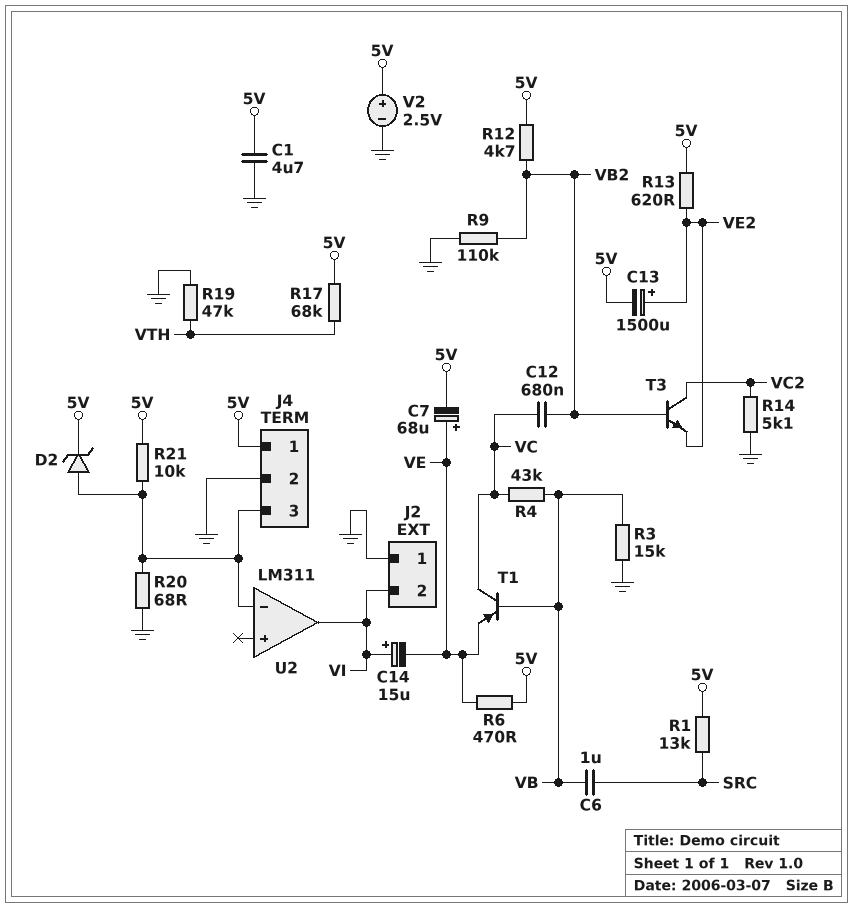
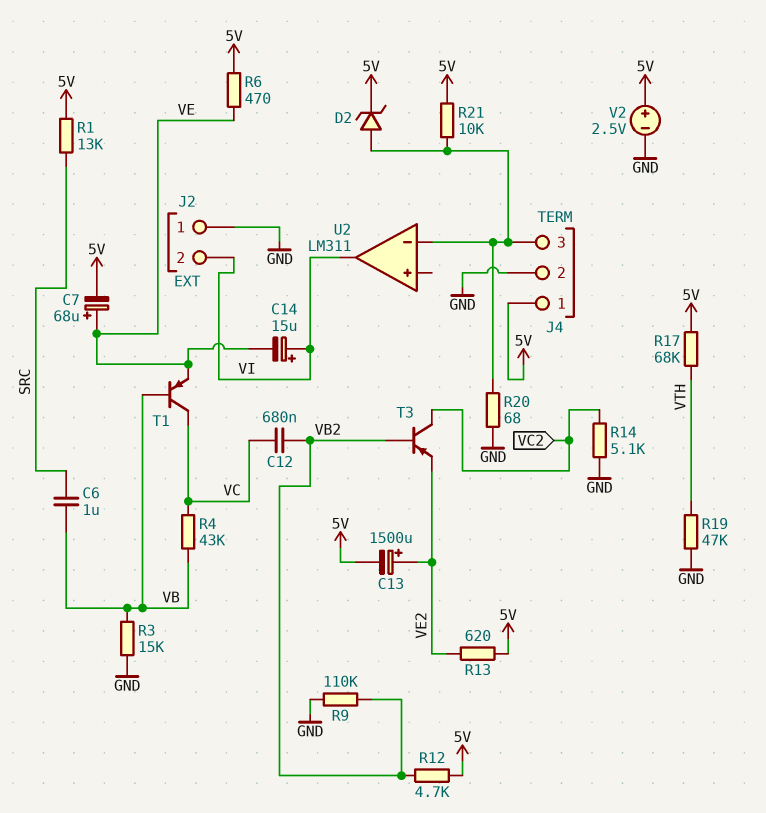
C1: 4.7uF (5V, GND) -> none
T3: NPN (B VB2, C VC2, E VE2) -> PNP (B VB2, C VC2, E VE2)

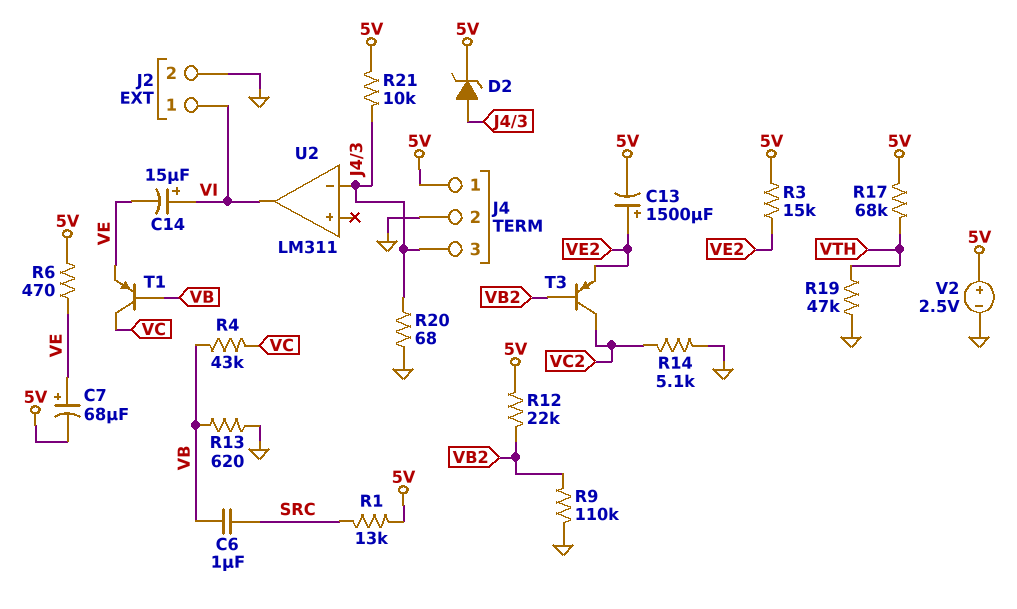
C12: 680nF (VB2, VC) -> none
J2 pin 1: GND -> VI
J2 pin 2: VI -> GND
R3: 15k (GND, VB) -> 15k (5V, VE2)
R12: 4.7k (5V, VB2) -> 22k (5V, VB2)
R13: 620 (5V, VE2) -> 620 (GND, VB)

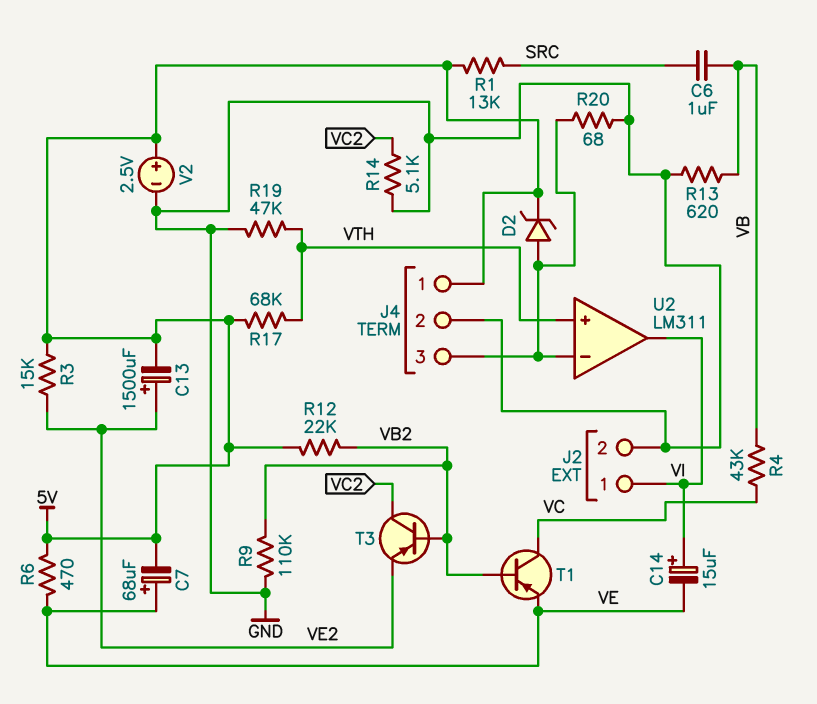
R21: 10k (5V, J4/3) -> none
T1: PNP (B VB, C VC, E VE) -> PNP (B VB2, C VC, E VE)
U2 pin in+: none -> VTH

